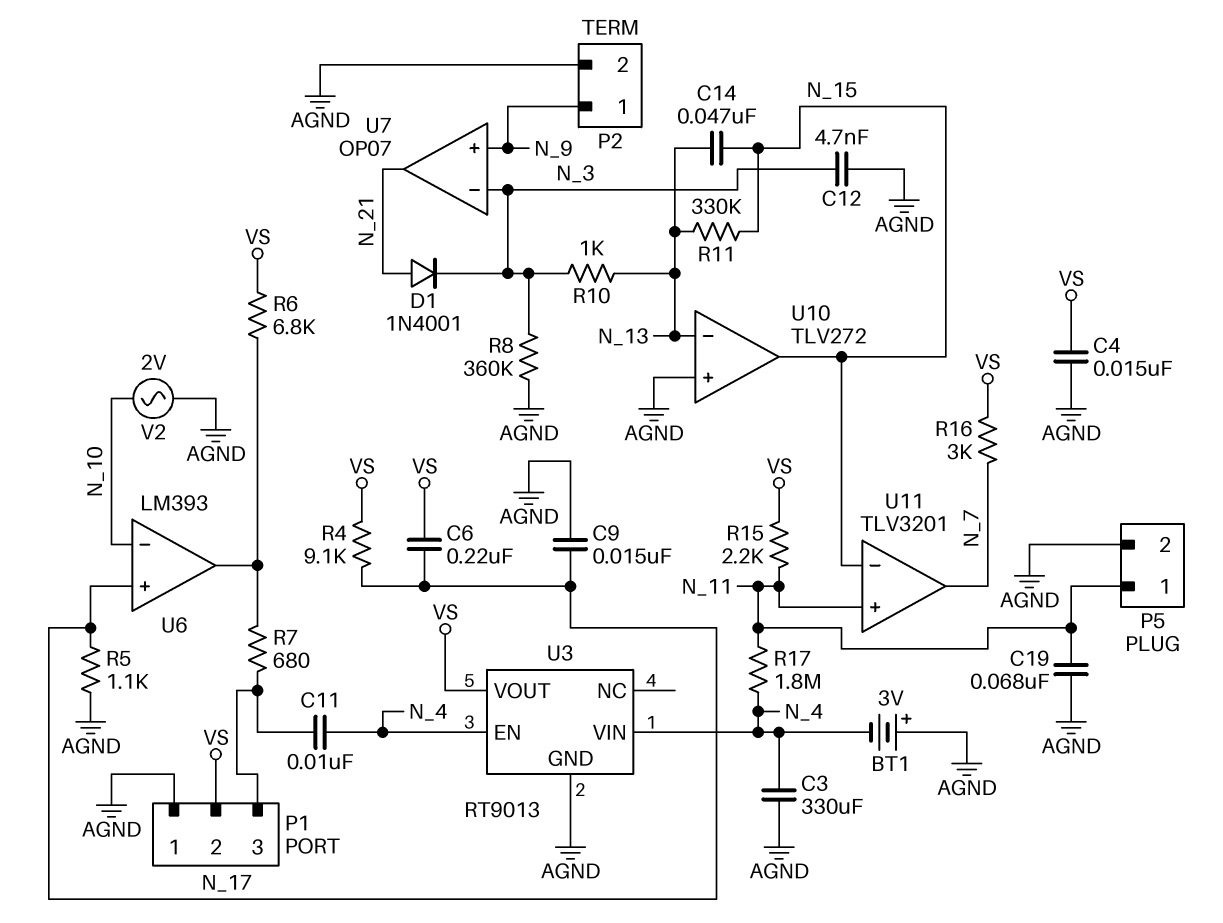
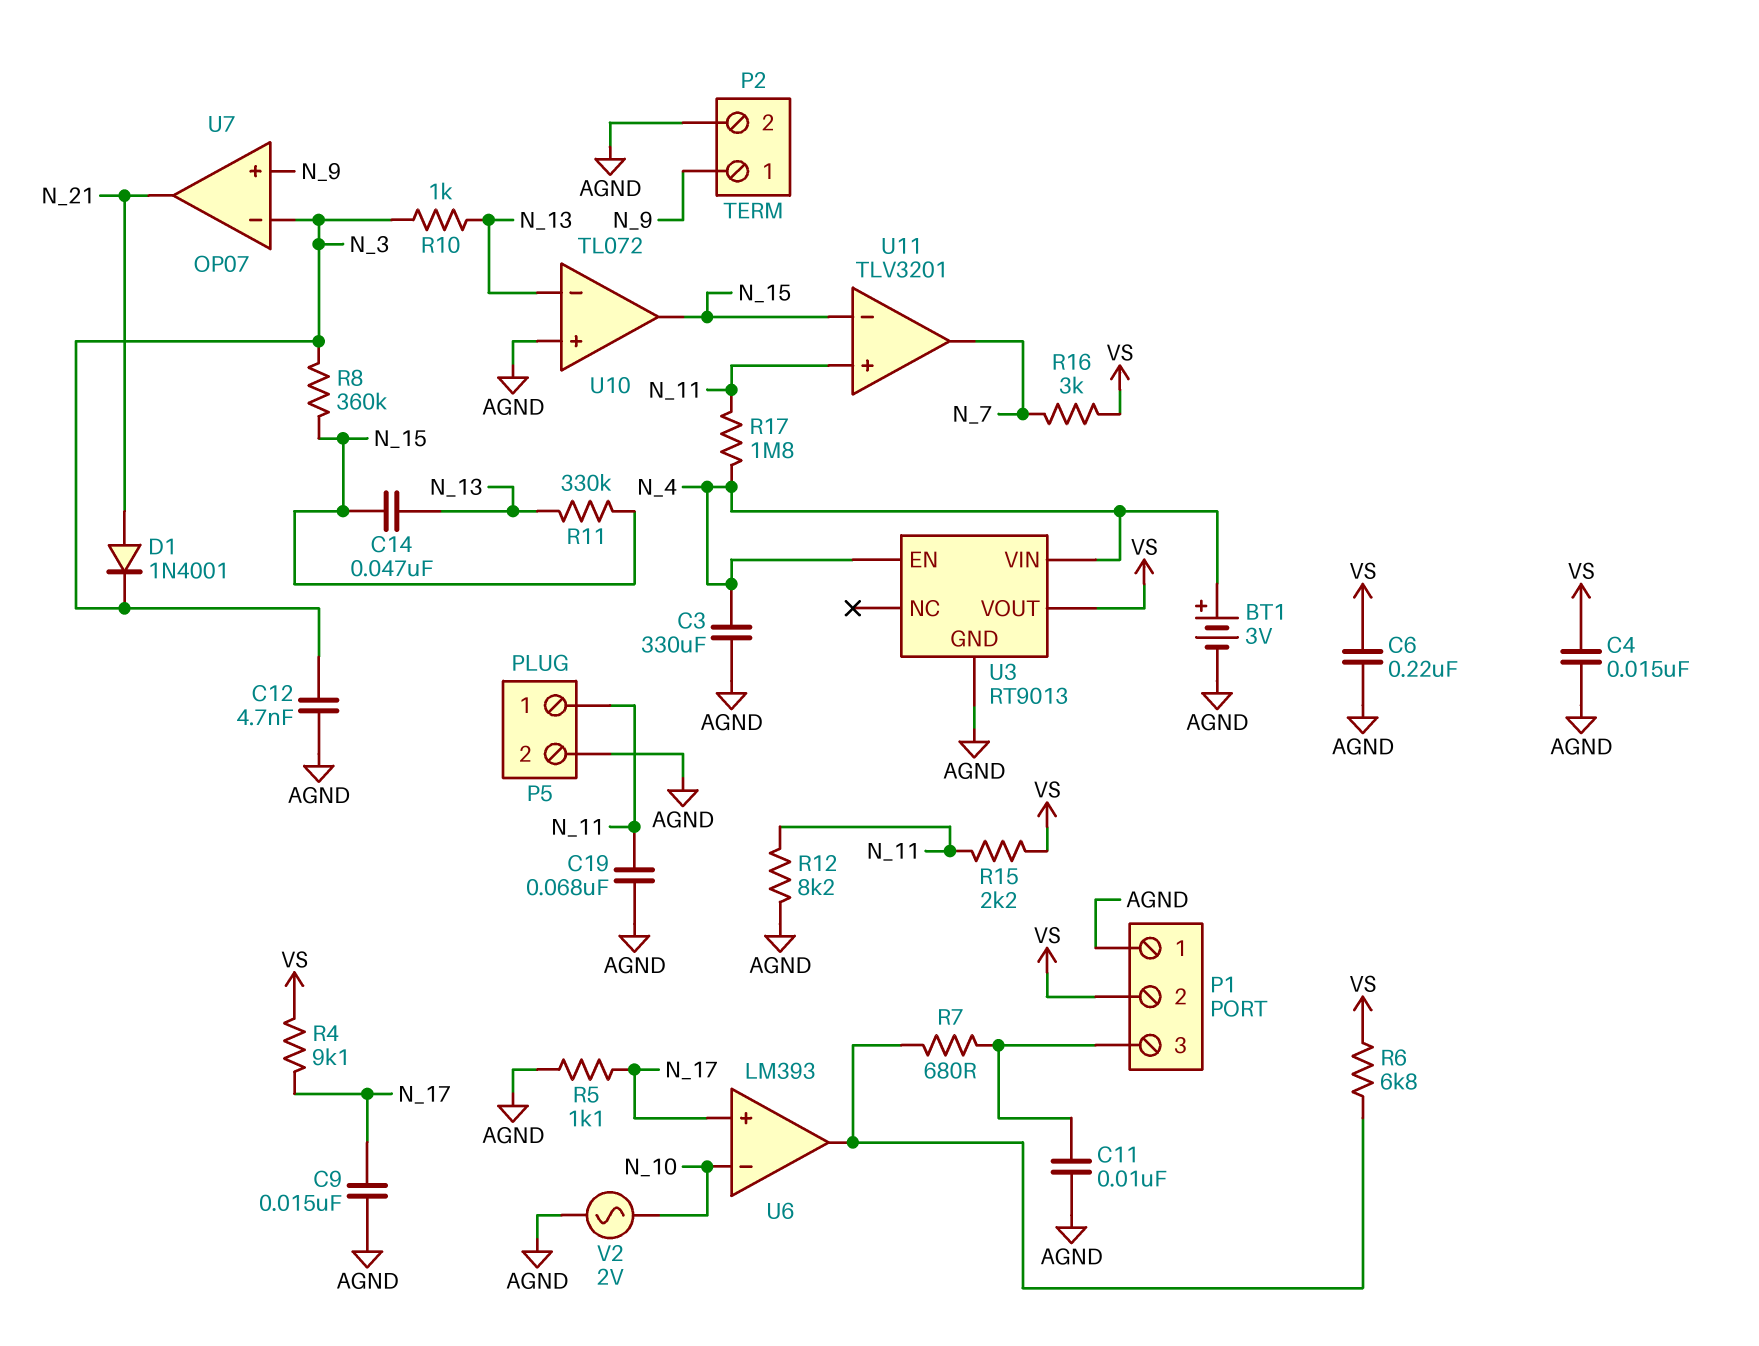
BT1: 3V (plus AGND, minus N_4) -> 3V (plus N_4, minus AGND)
C6: 220nF (N_17, VS) -> 220nF (AGND, VS)
C11: 10nF (N_4, P1/3) -> 10nF (AGND, P1/3)
R8: 360k (AGND, N_3) -> 360k (N_3, N_15)
R12: none -> 8.2k (AGND, N_11)
U10: TLV272 -> TL072

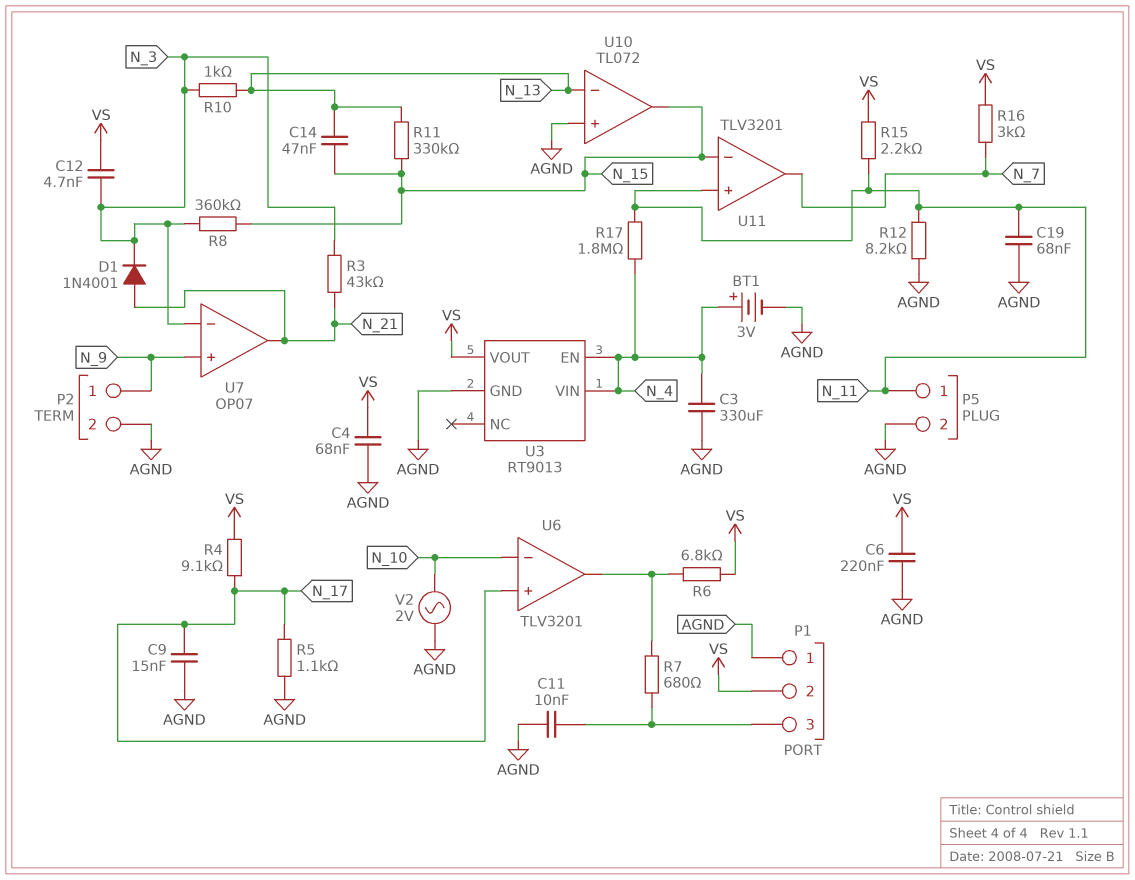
C4: 15nF (AGND, VS) -> 68nF (AGND, VS)
C12: 4.7nF (AGND, N_3) -> 4.7nF (N_3, VS)
R3: none -> 43k (N_3, N_21)
U6: LM393 -> TLV3201

